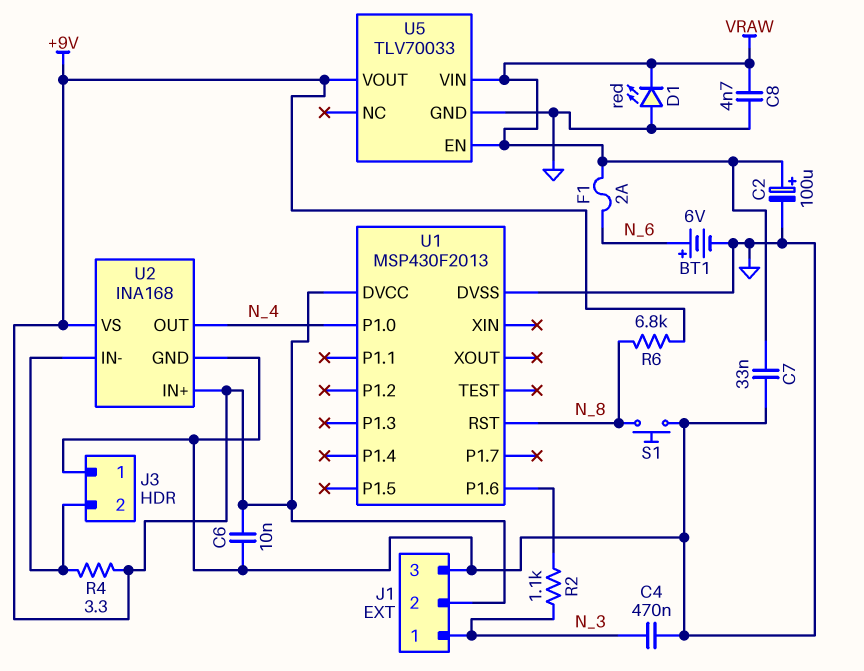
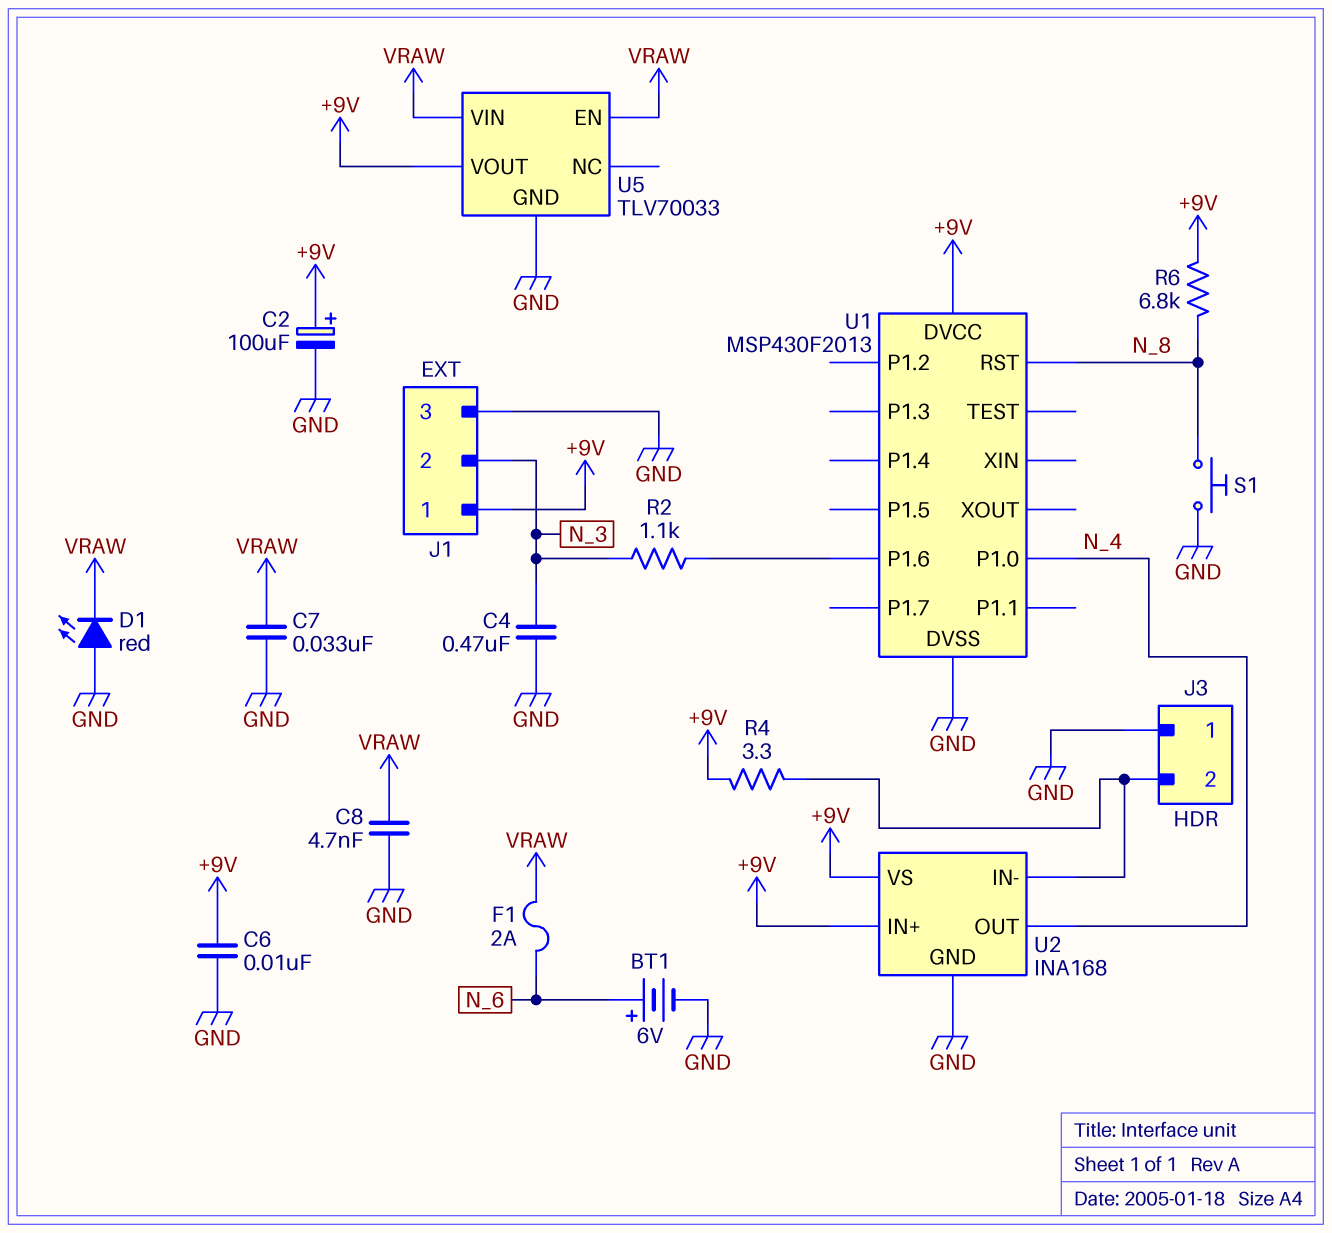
C2: 100uF (plus VRAW, minus GND) -> 100uF (plus +9V, minus GND)
J1 pin 1: N_3 -> +9V
J1 pin 2: +9V -> N_3

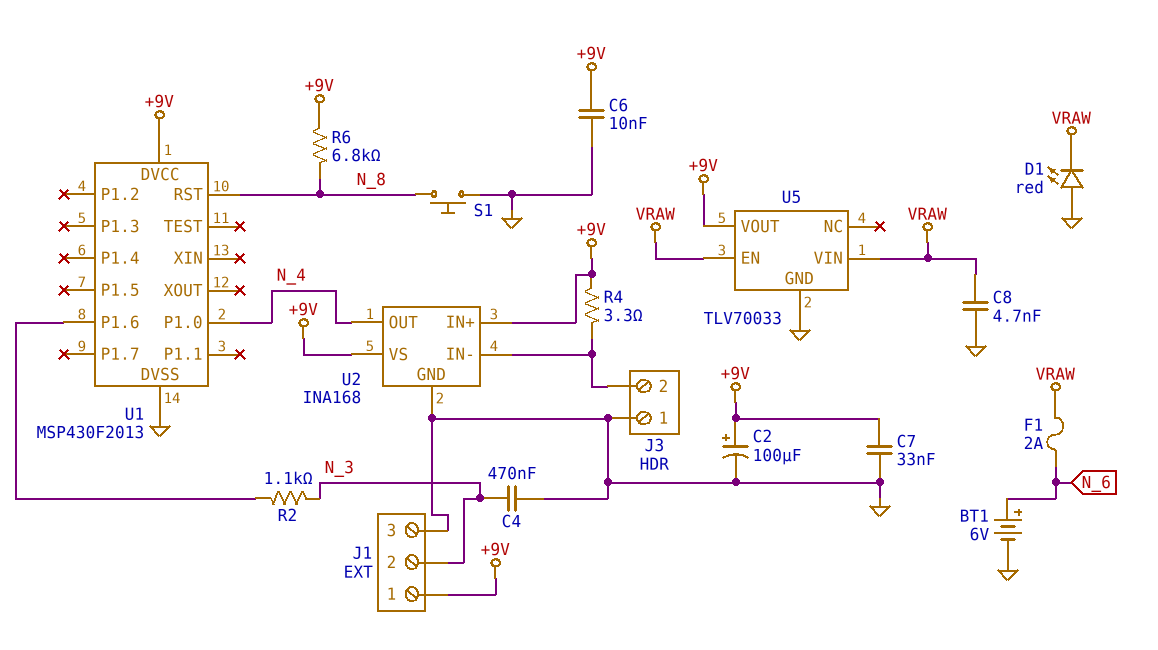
C7: 33nF (GND, VRAW) -> 33nF (+9V, GND)

